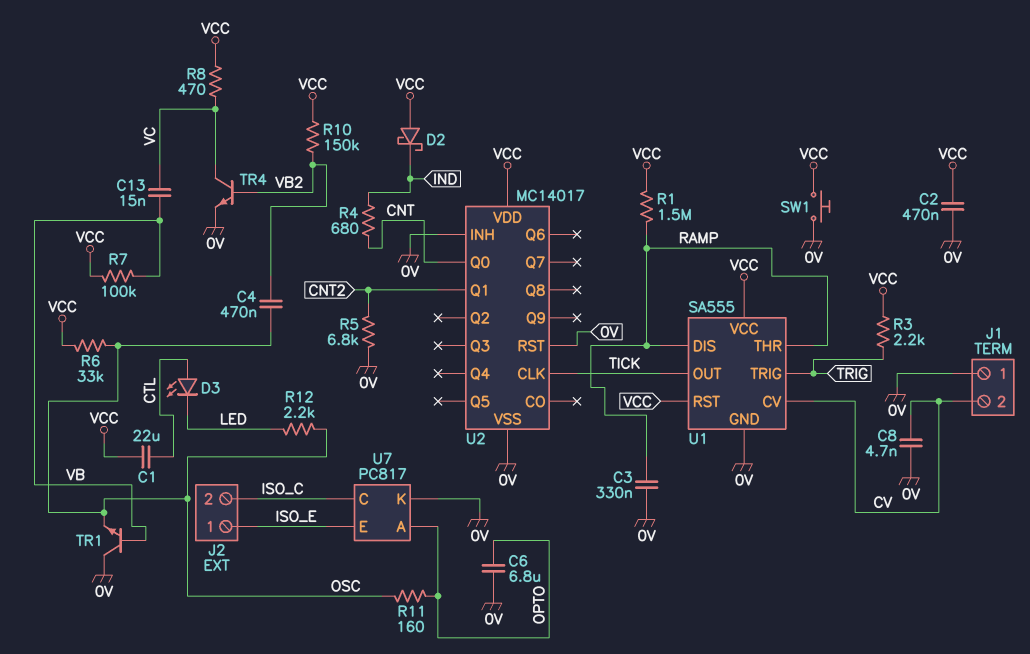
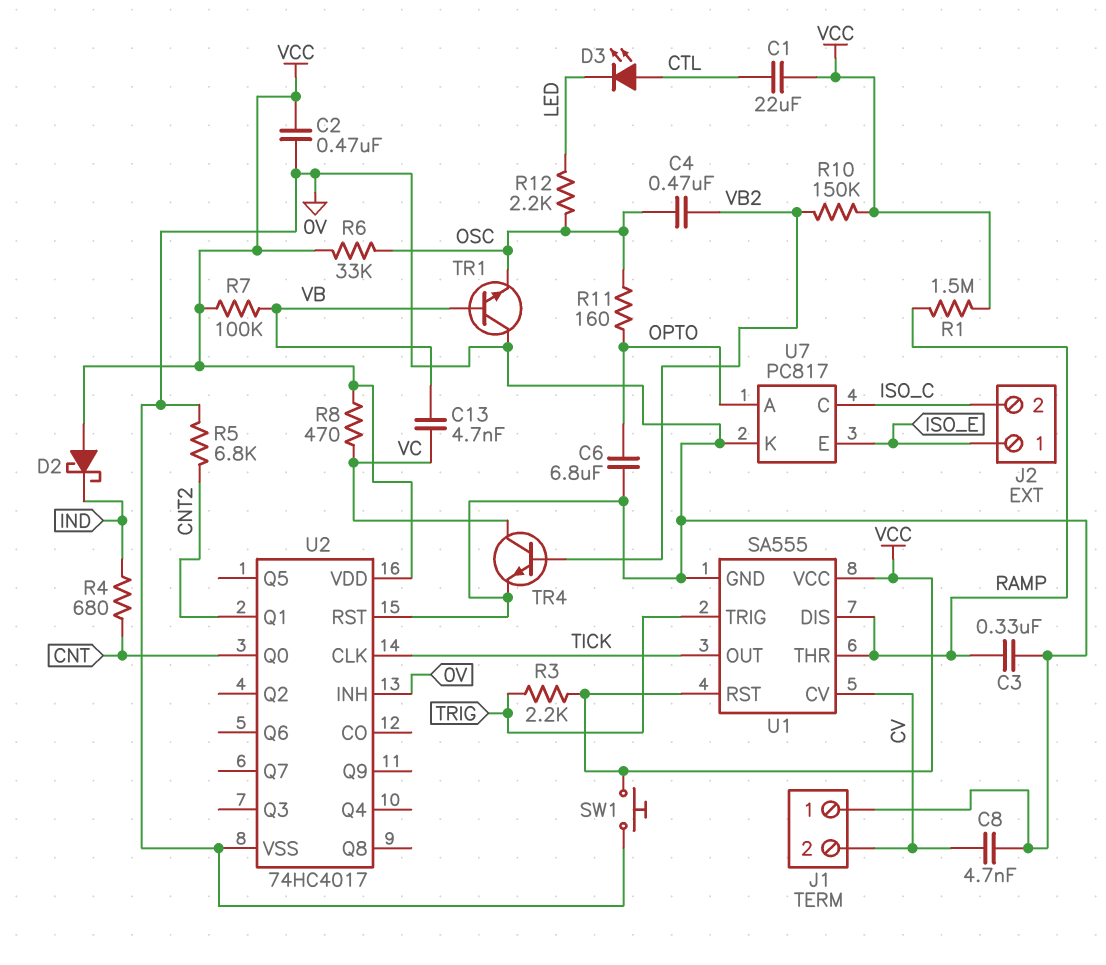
C13: 15nF (VB, VC) -> 4.7nF (VB, VC)
U2: MC14017 -> 74HC4017

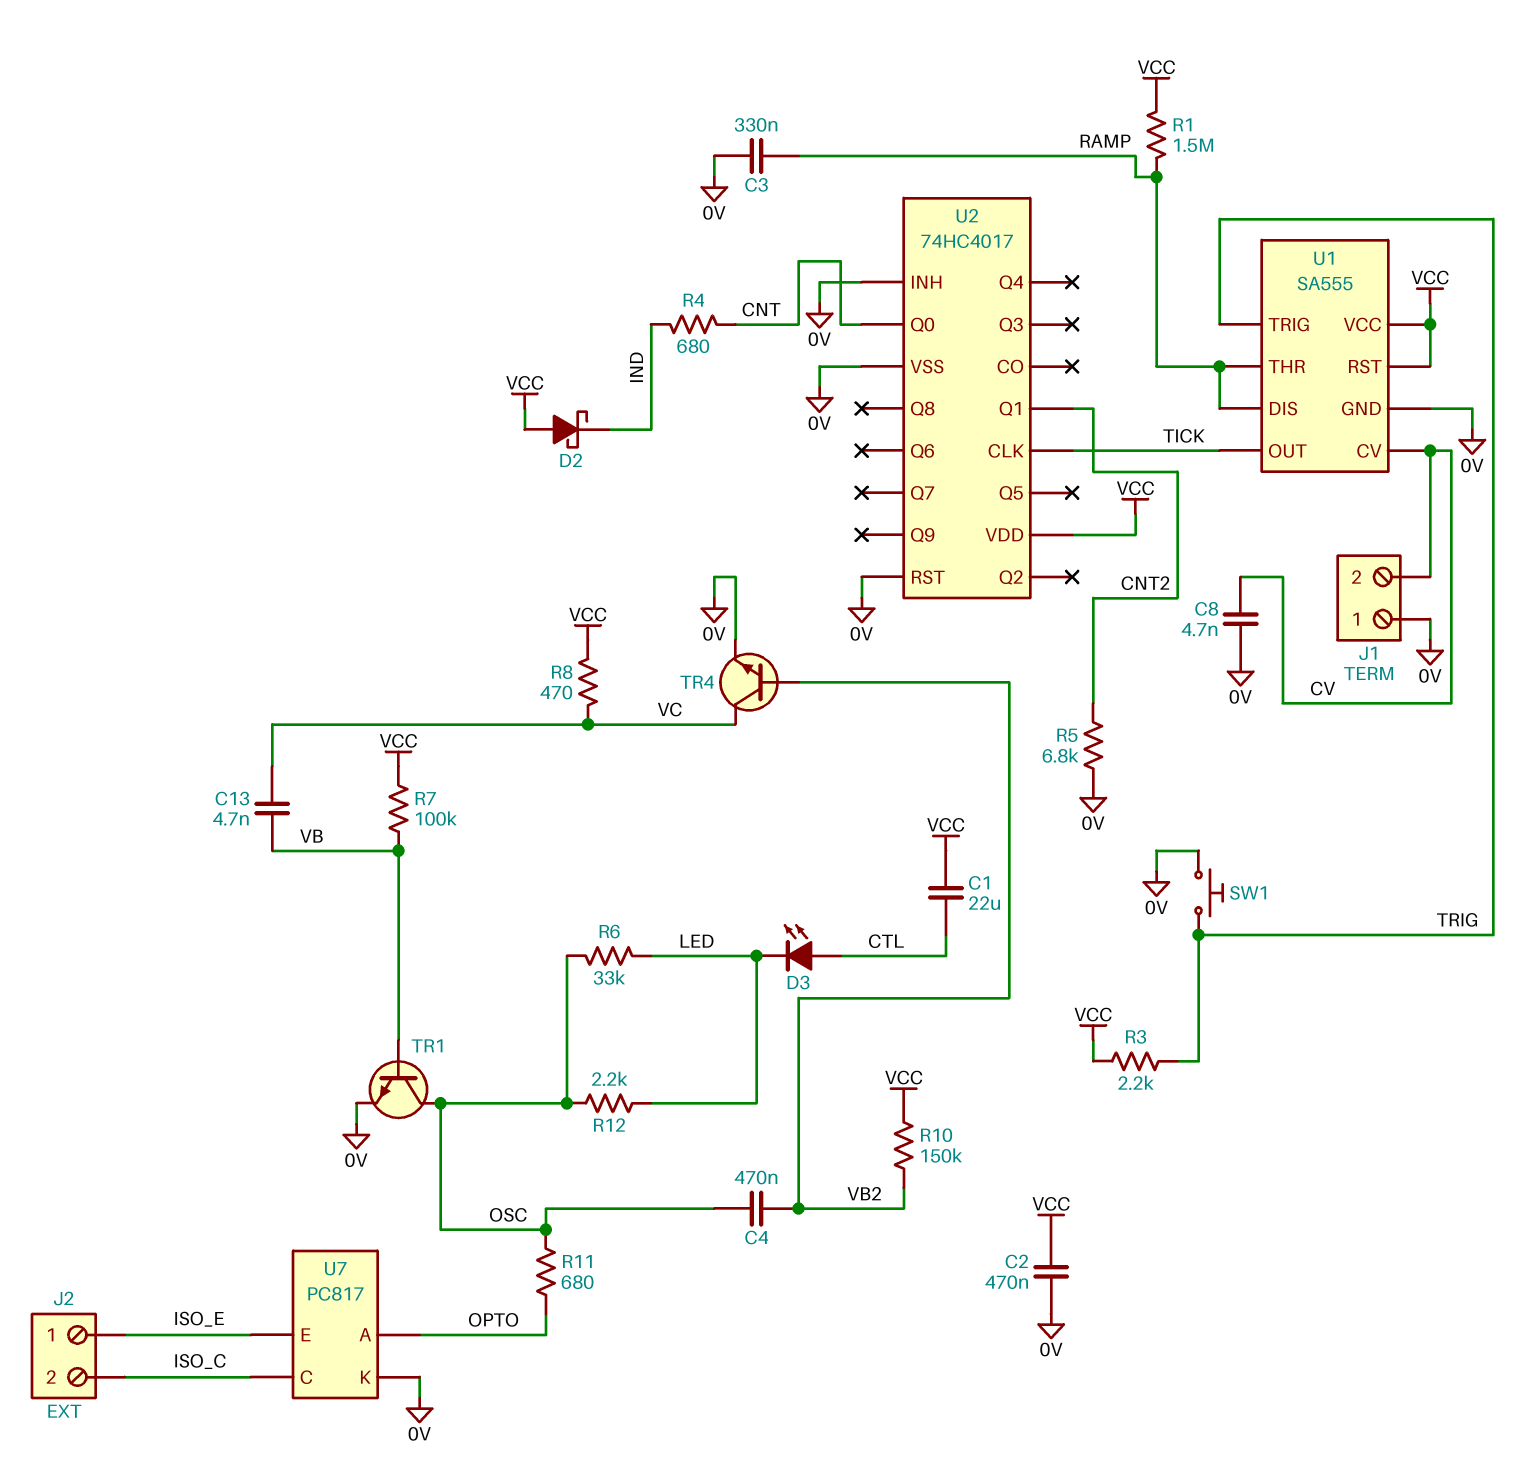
C6: 6.8uF (0V, OPTO) -> none
R6: 33k (OSC, VCC) -> 33k (LED, OSC)
R11: 160 (OPTO, OSC) -> 680 (OPTO, OSC)
SW1: button (0V, VCC) -> button (0V, TRIG)
TR1: NPN (B VB, C 0V, E OSC) -> NPN (B VB, C OSC, E 0V)

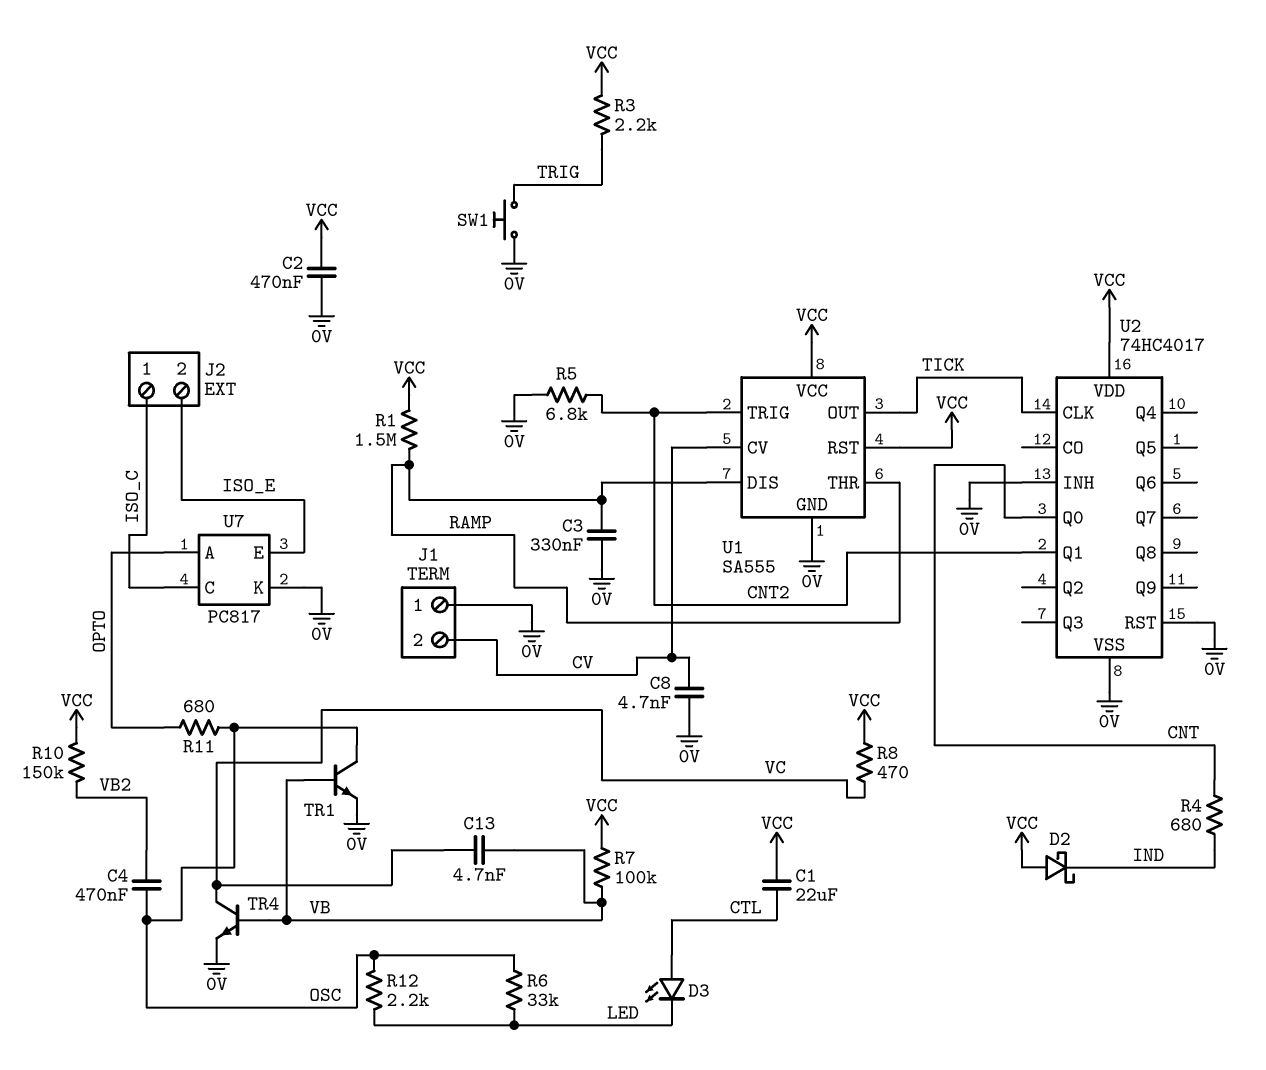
J2 pin 1: ISO_E -> ISO_C
J2 pin 2: ISO_C -> ISO_E
TR4: NPN (B VB2, C VC, E 0V) -> NPN (B VB, C VC, E 0V)
U1 pin TRIG: TRIG -> CNT2

